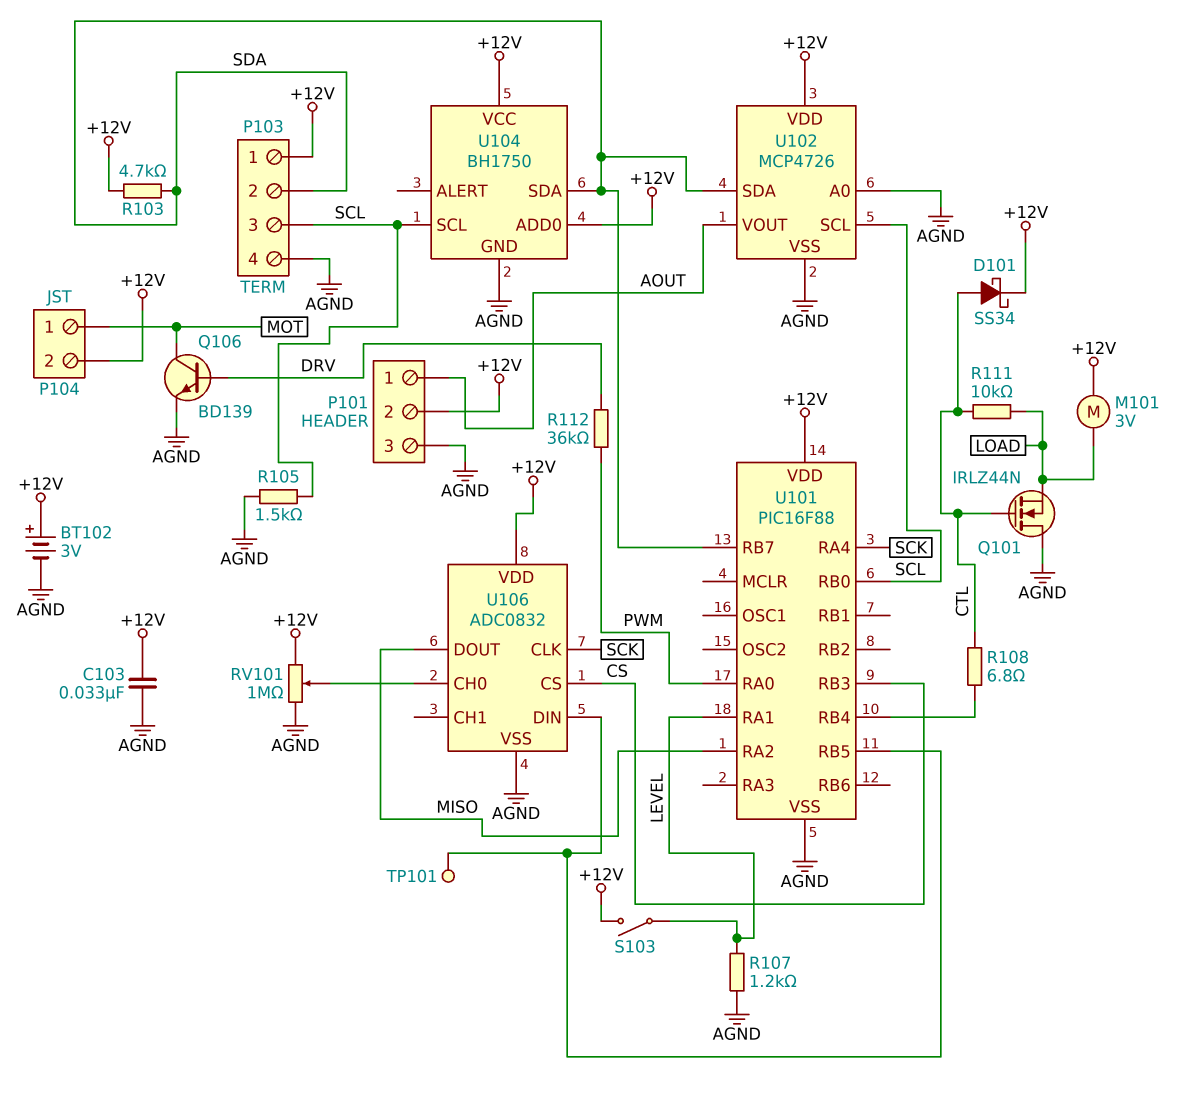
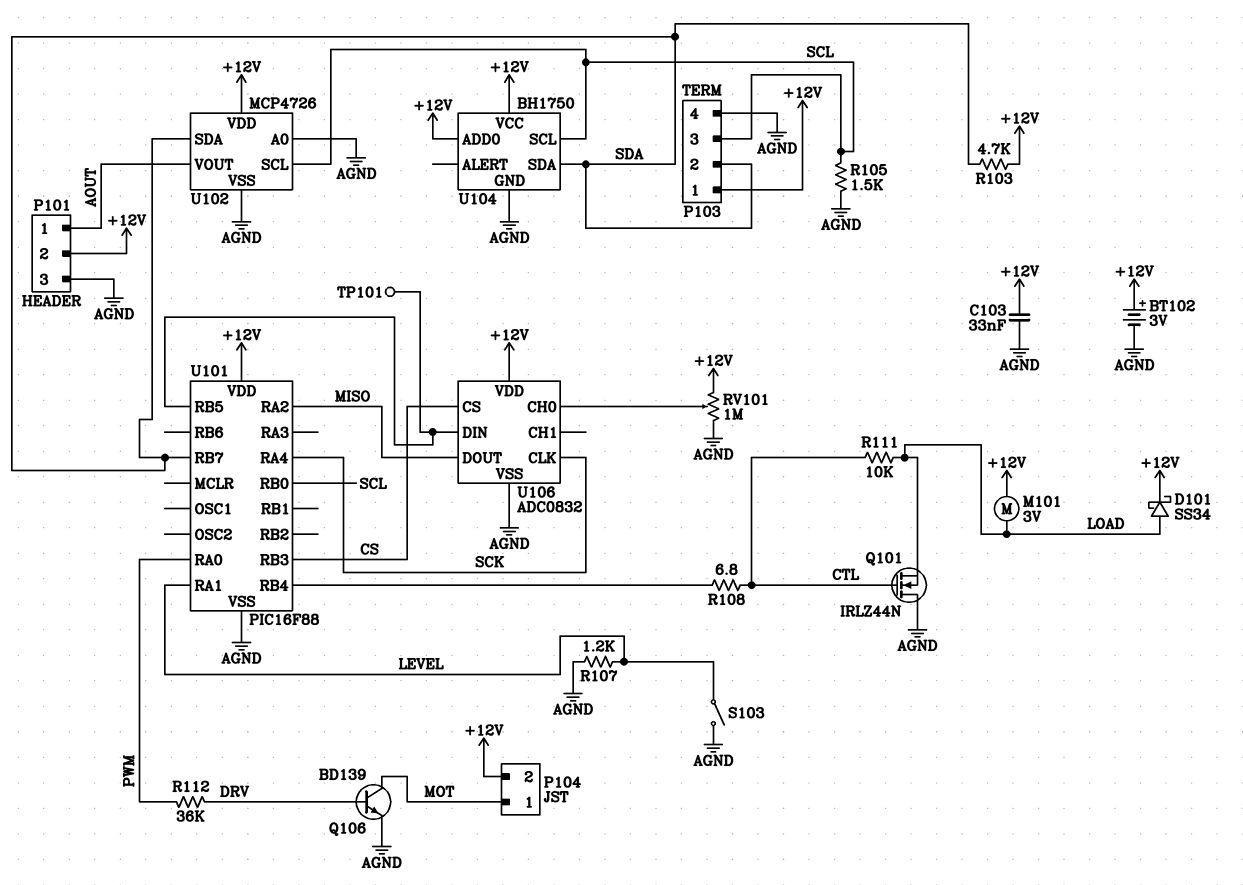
D101: schottky SS34 (A CTL, K +12V) -> schottky SS34 (A LOAD, K +12V)
S103: switch (+12V, LEVEL) -> switch (AGND, LEVEL)

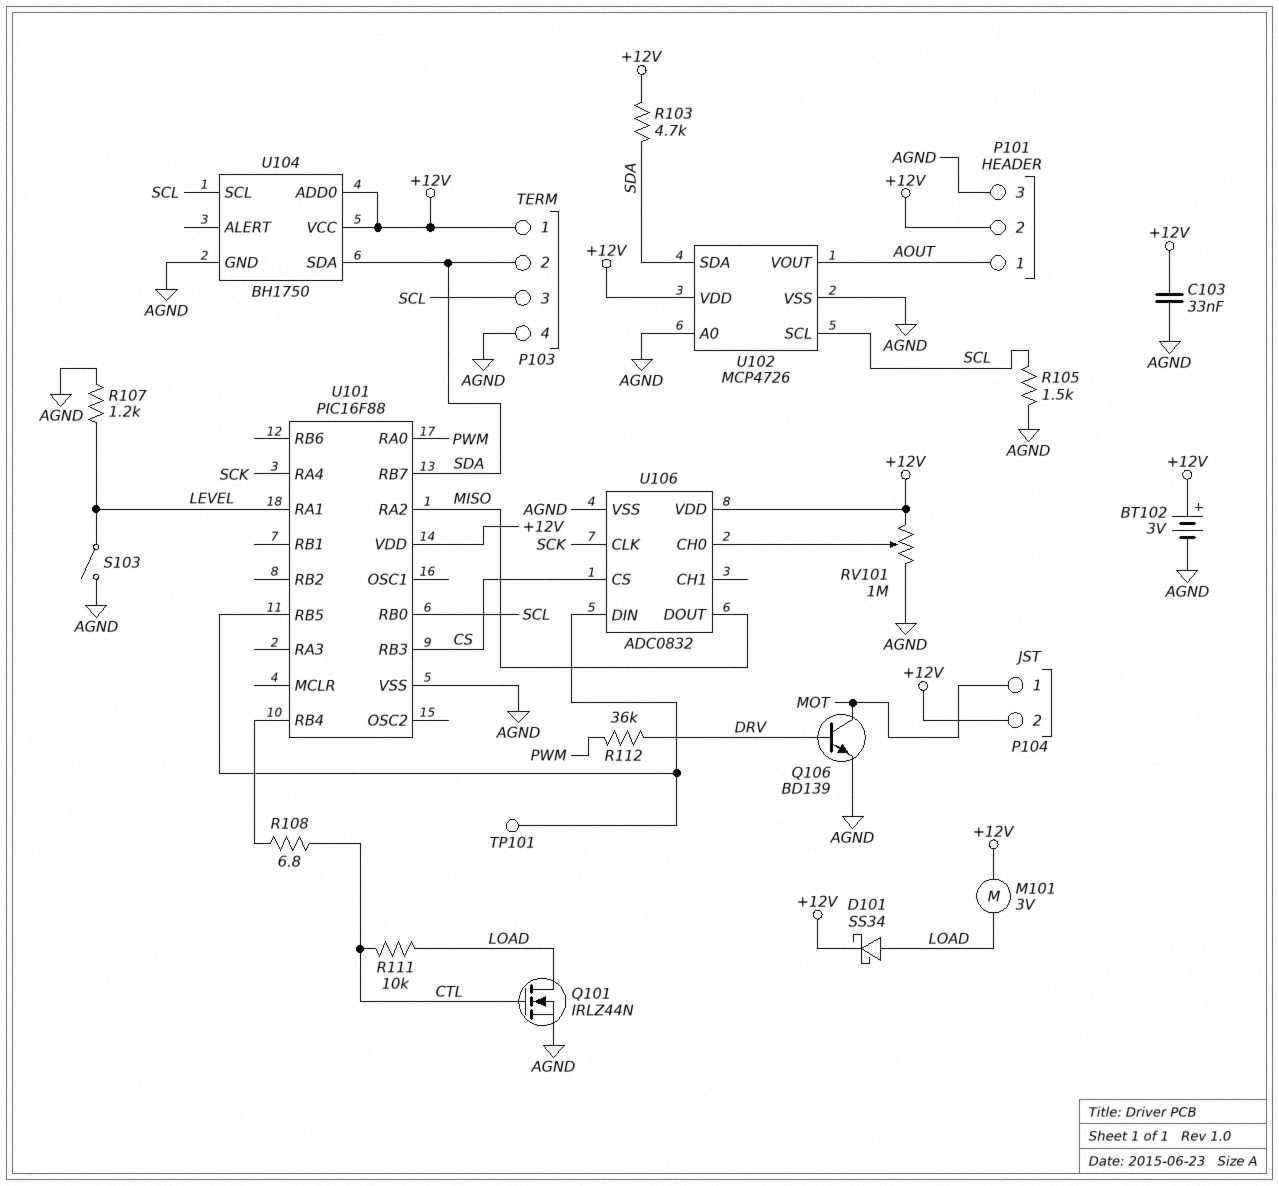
Q101: NMOS IRLZ44N (G CTL, D AGND, S LOAD) -> NMOS IRLZ44N (G CTL, D LOAD, S AGND)

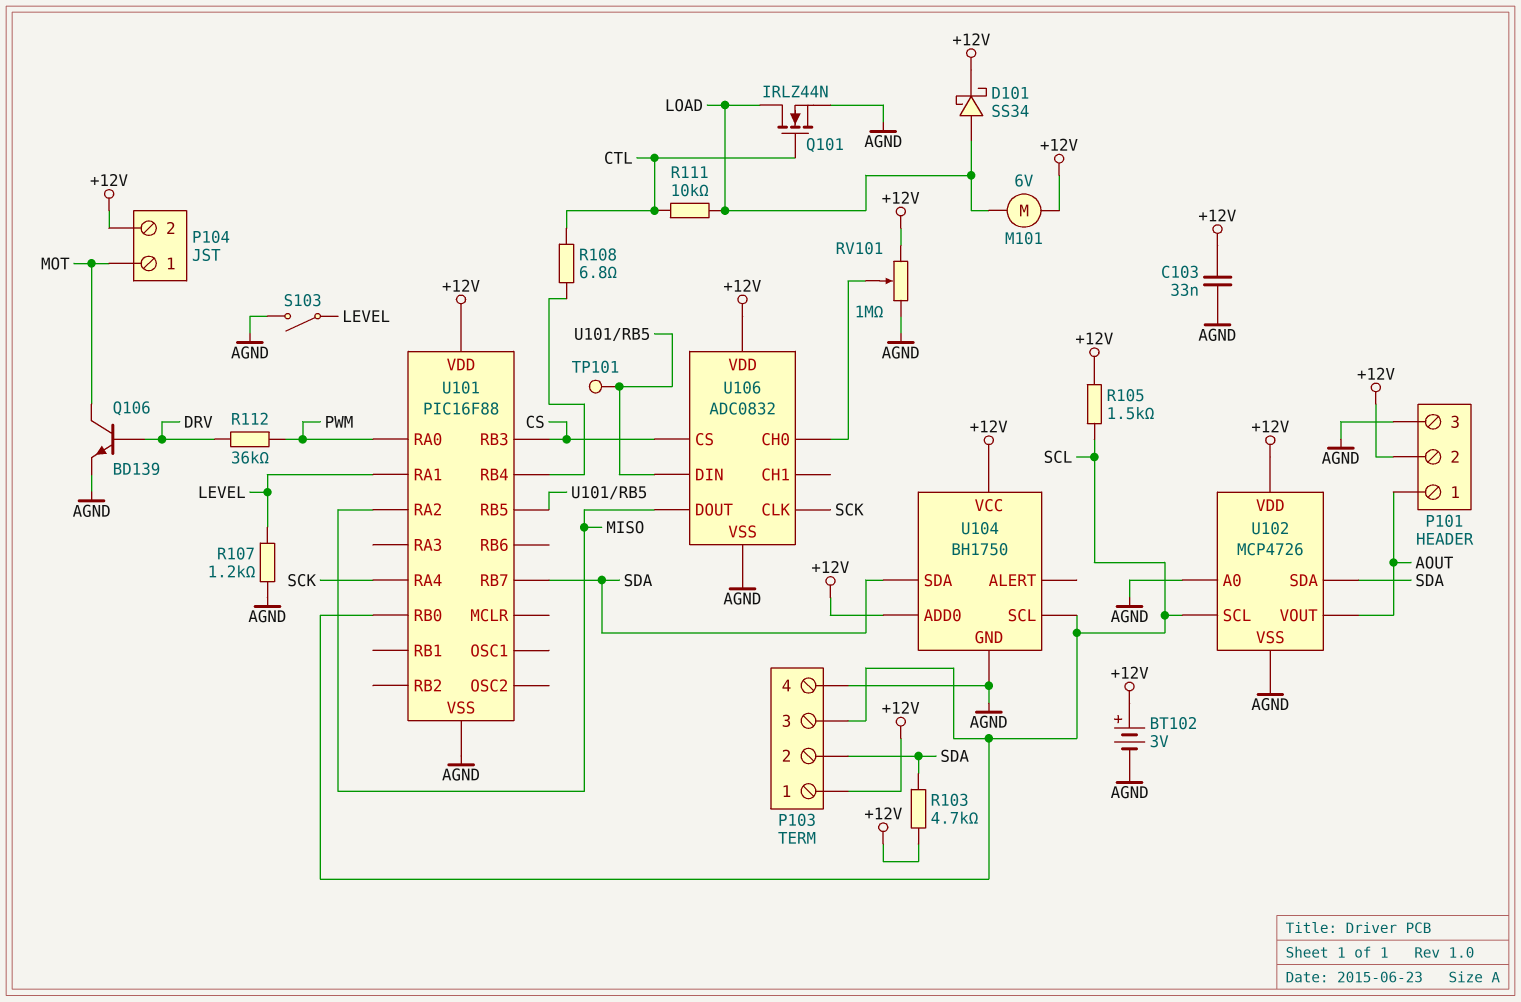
M101: motor 3V (+12V, LOAD) -> motor 6V (+12V, LOAD)
R105: 1.5k (AGND, SCL) -> 1.5k (+12V, SCL)

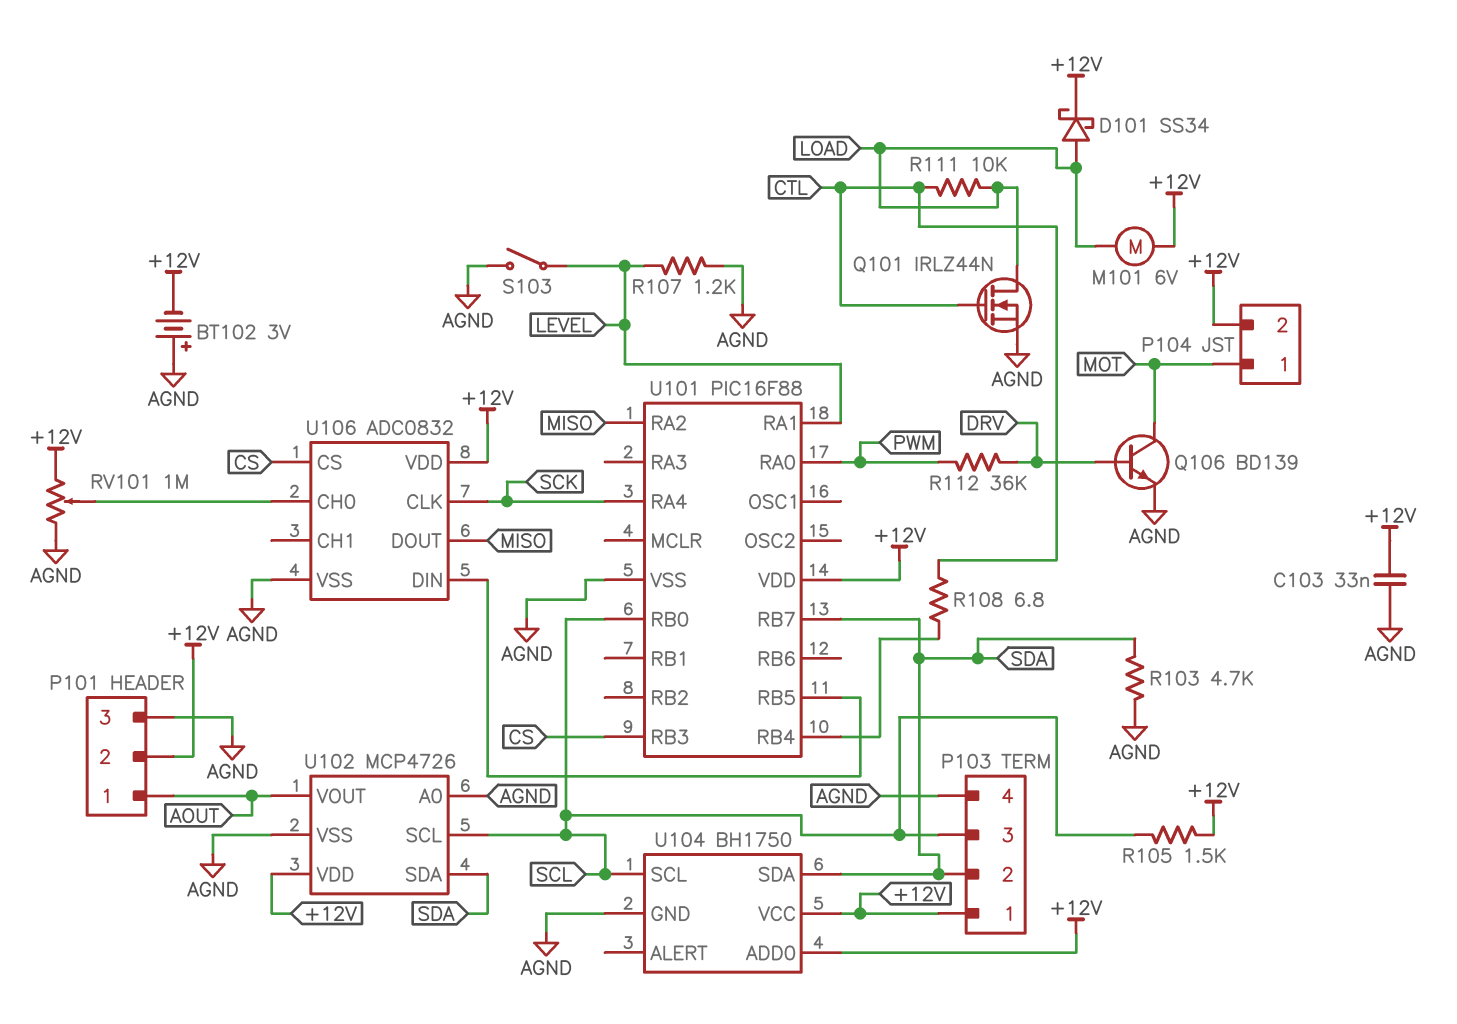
BT102: 3V (plus +12V, minus AGND) -> 3V (plus AGND, minus +12V)
R103: 4.7k (+12V, SDA) -> 4.7k (AGND, SDA)
TP101: test point (U101/RB5) -> none

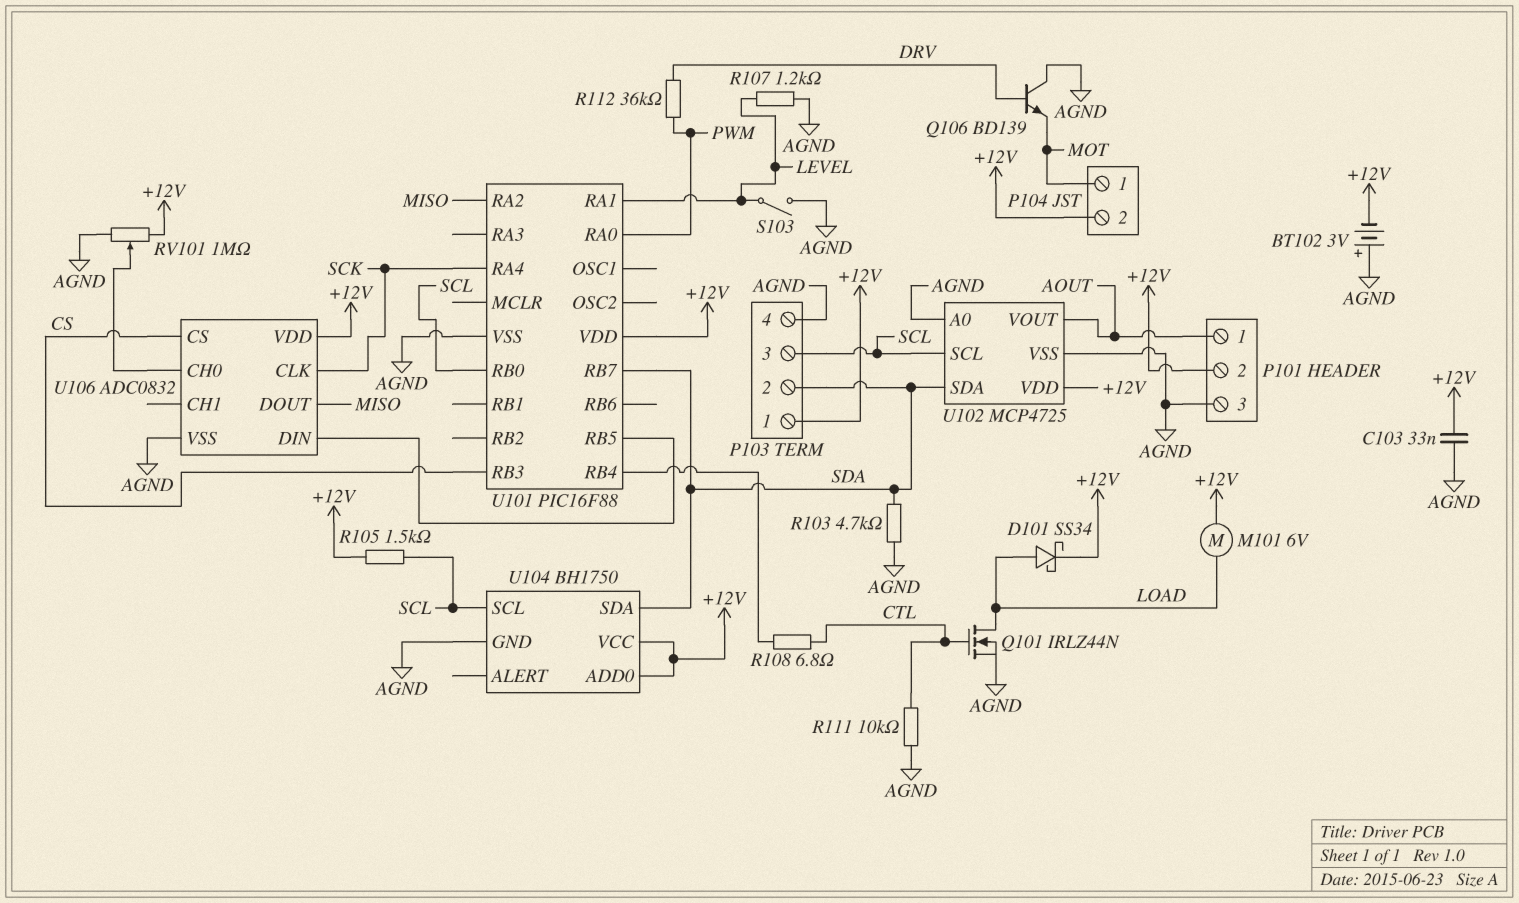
Q106: NPN BD139 (B DRV, C MOT, E AGND) -> NPN BD139 (B DRV, C AGND, E MOT)
R111: 10k (CTL, LOAD) -> 10k (AGND, CTL)
U102: MCP4726 -> MCP4725

